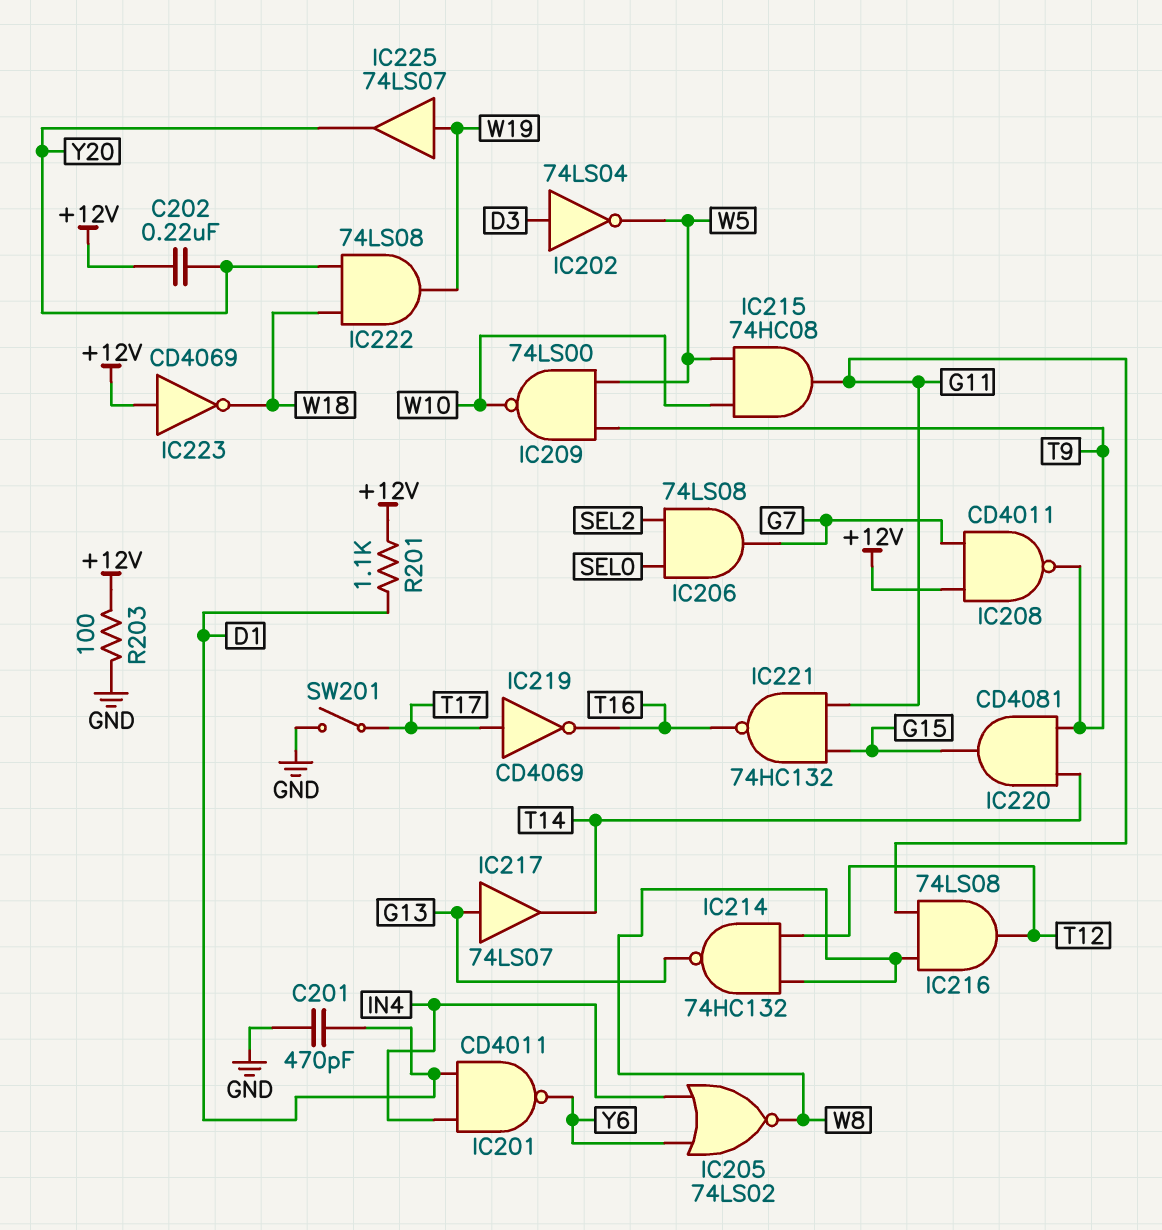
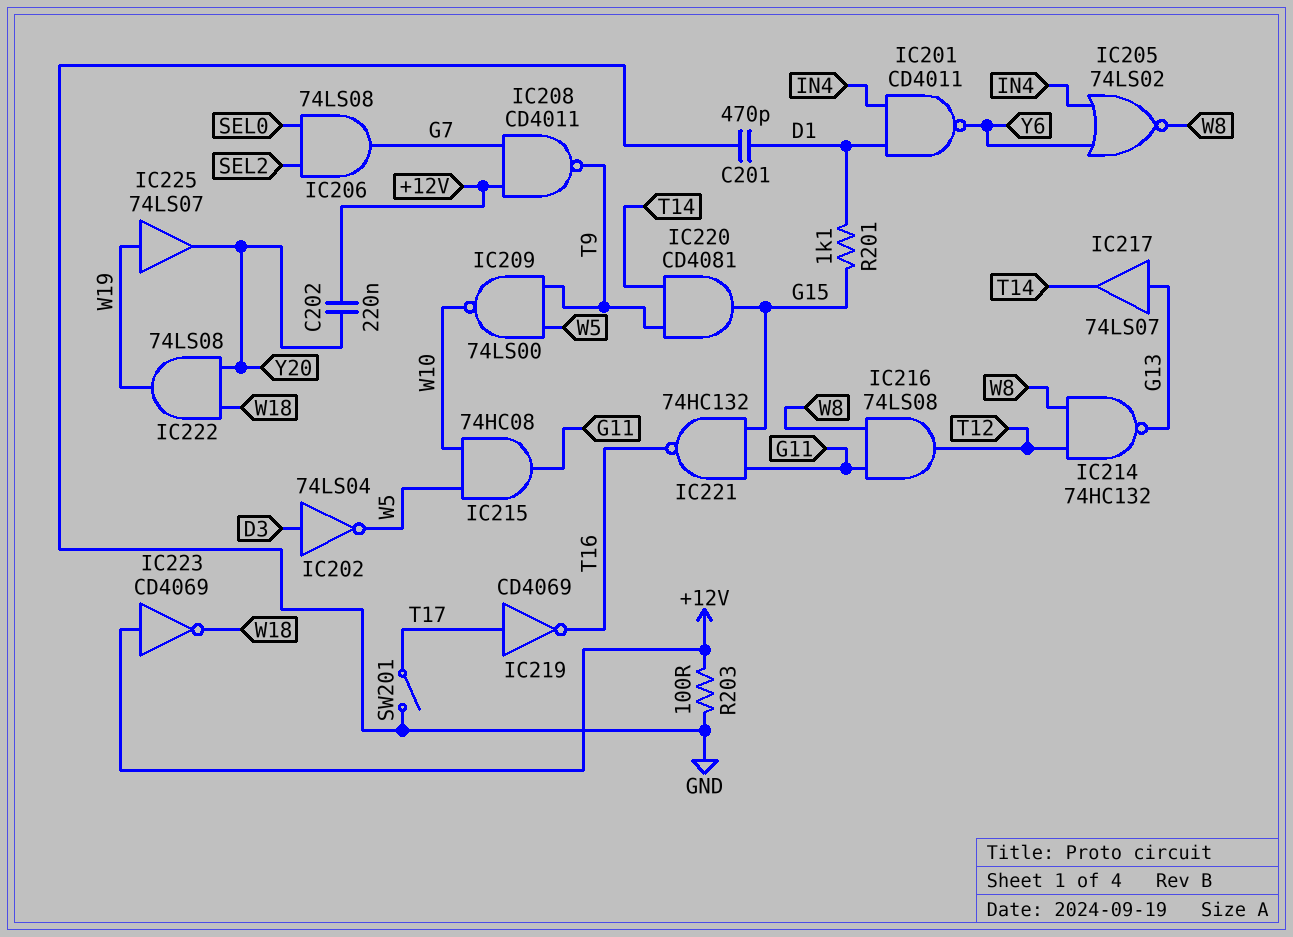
R201: 1.1k (+12V, D1) -> 1.1k (D1, G15)

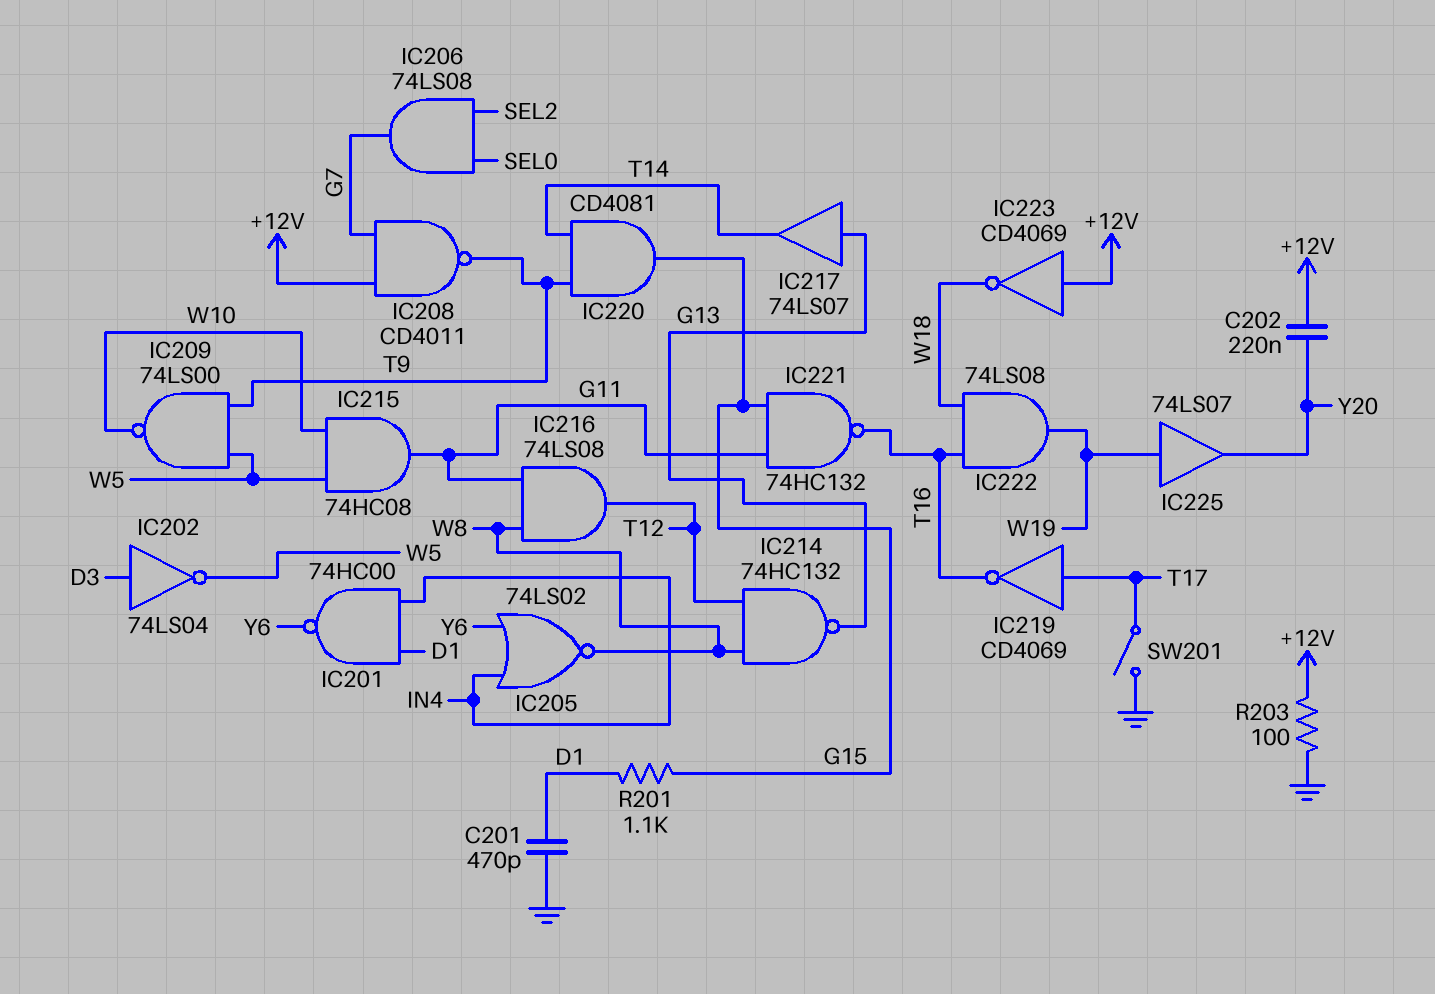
IC201: NAND CD4011 (in D1, in IN4, out Y6) -> NAND 74HC00 (in D1, in IN4, out Y6)
IC222: AND 74LS08 (in W18, in Y20, out W19) -> AND 74LS08 (in T16, in W18, out W19)

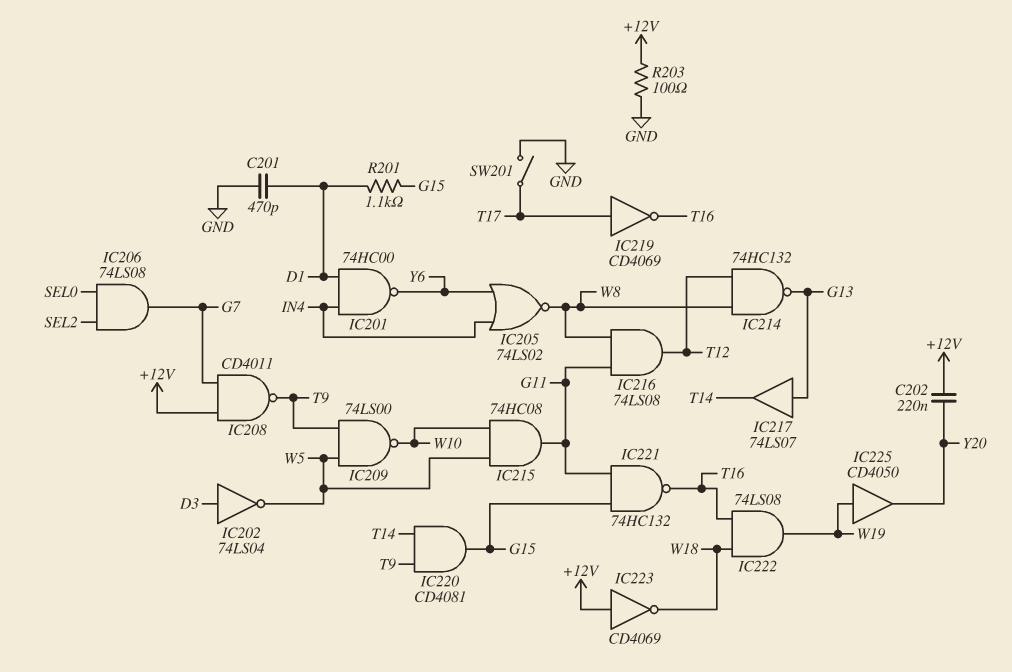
IC225: buffer 74LS07 (in W19, out Y20) -> buffer CD4050 (in W19, out Y20)

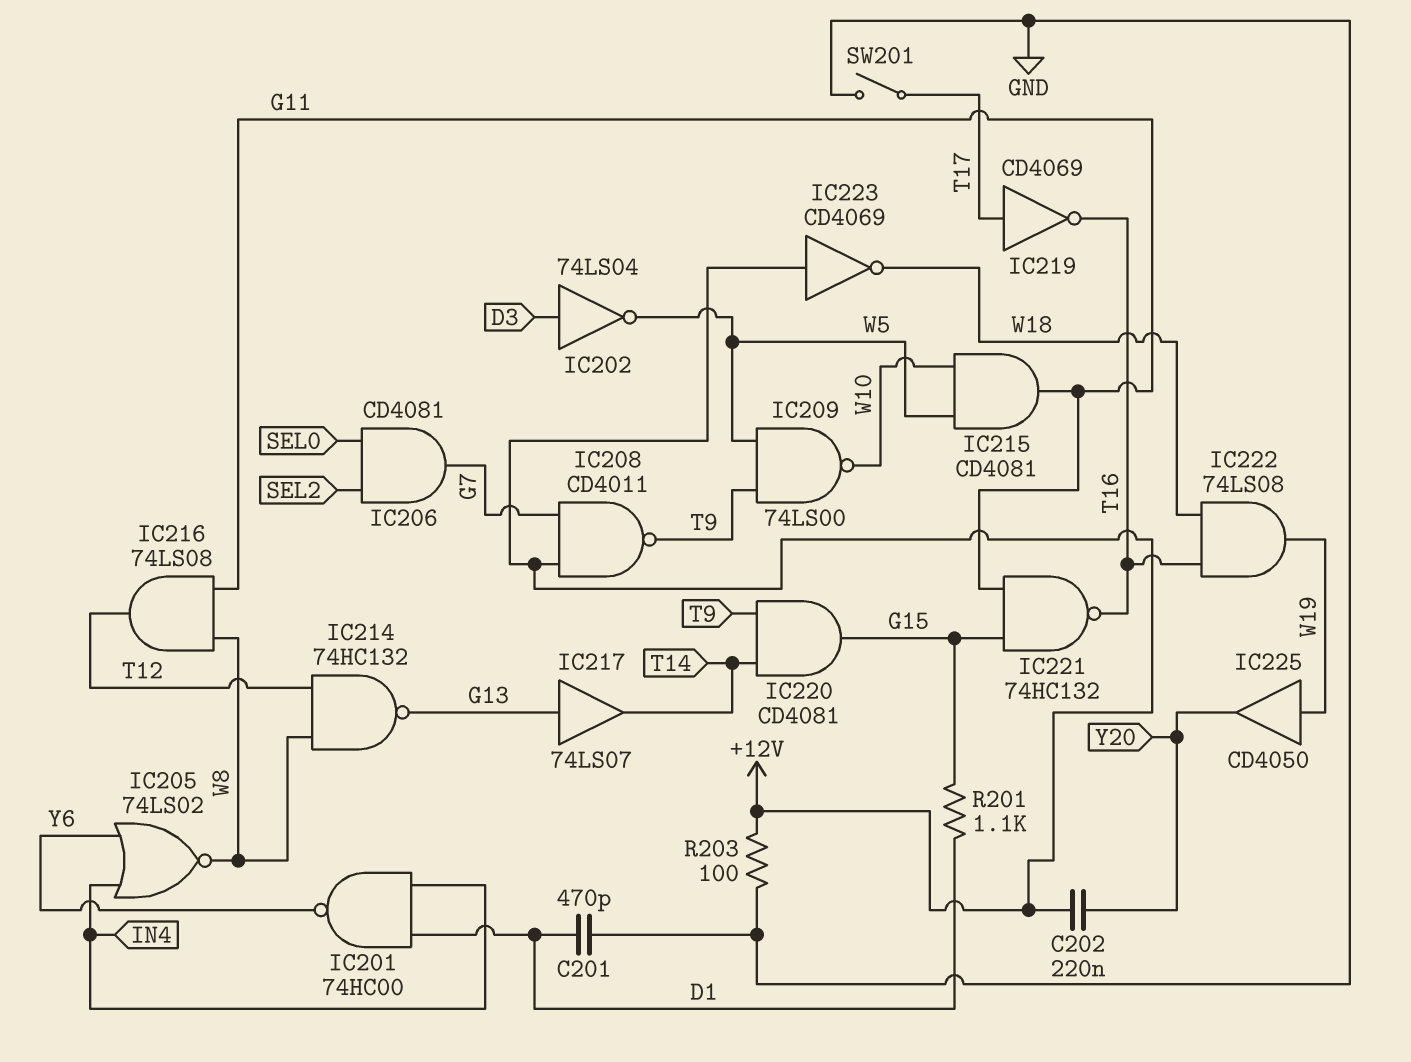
IC206: AND 74LS08 (in SEL0, in SEL2, out G7) -> AND CD4081 (in SEL0, in SEL2, out G7)
IC215: AND 74HC08 (in W5, in W10, out G11) -> AND CD4081 (in W5, in W10, out G11)

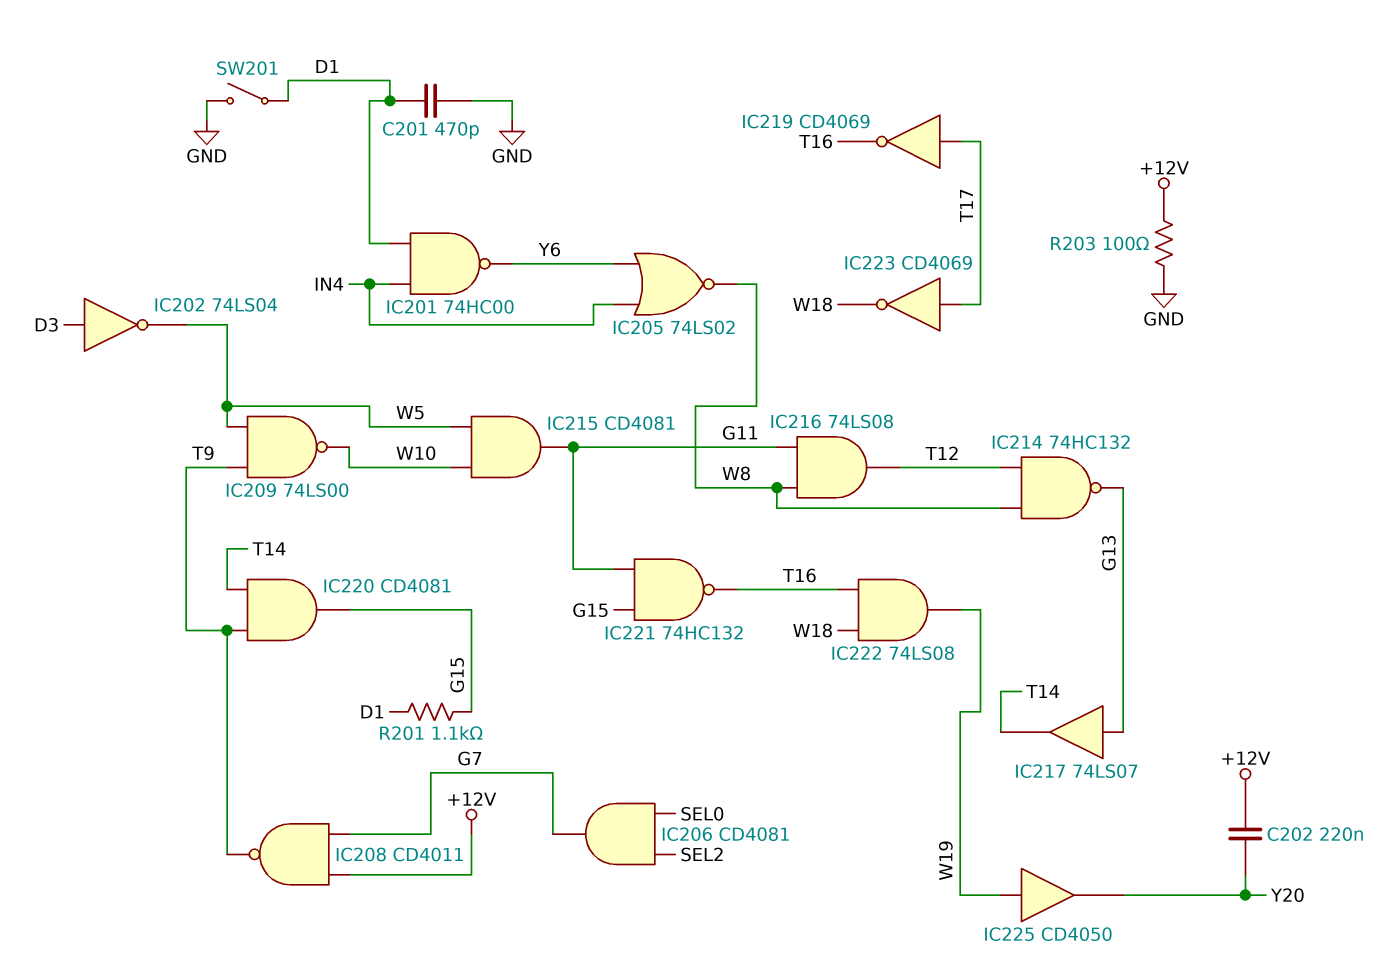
IC223: NOT CD4069 (in +12V, out W18) -> NOT CD4069 (in T17, out W18)
SW201: switch (GND, T17) -> switch (D1, GND)

